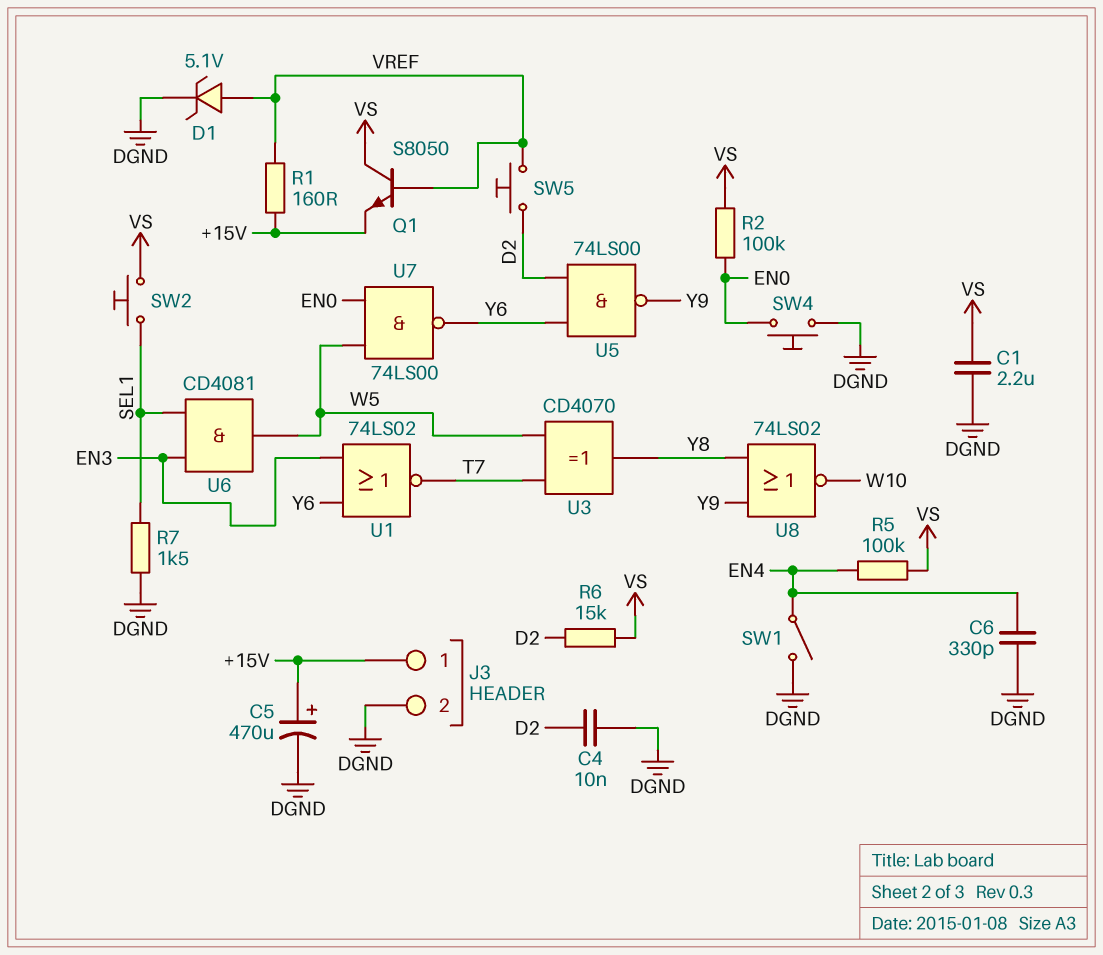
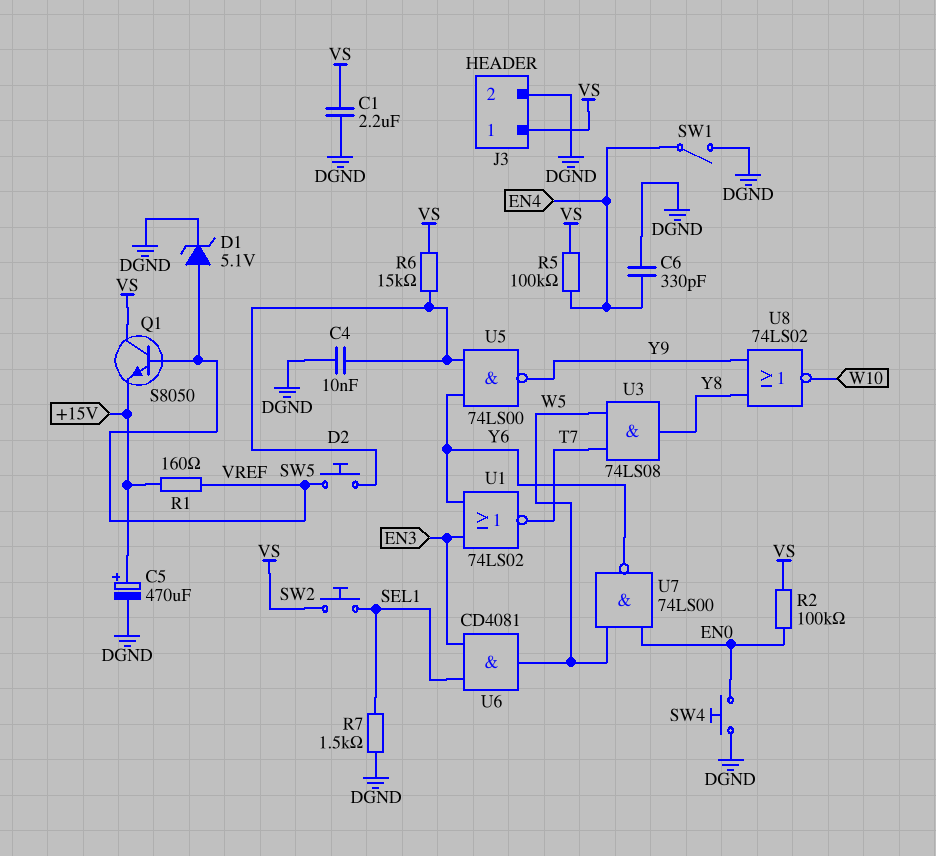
J3 pin 1: +15V -> VS
U3: XOR CD4070 (in T7, in W5, out Y8) -> AND 74LS08 (in T7, in W5, out Y8)

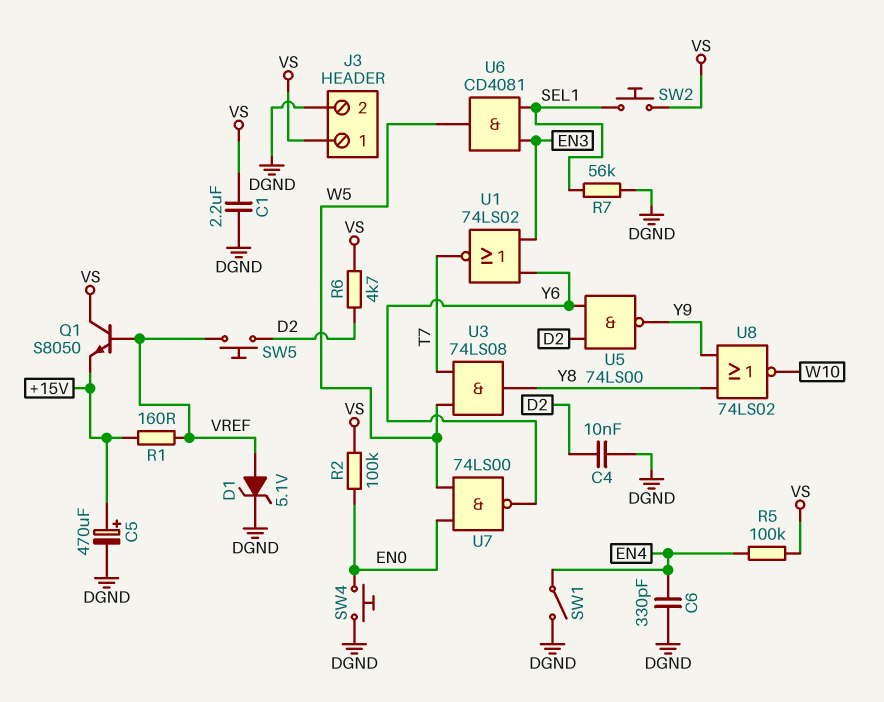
R6: 15k (D2, VS) -> 4.7k (D2, VS)
R7: 1.5k (DGND, SEL1) -> 56k (DGND, SEL1)

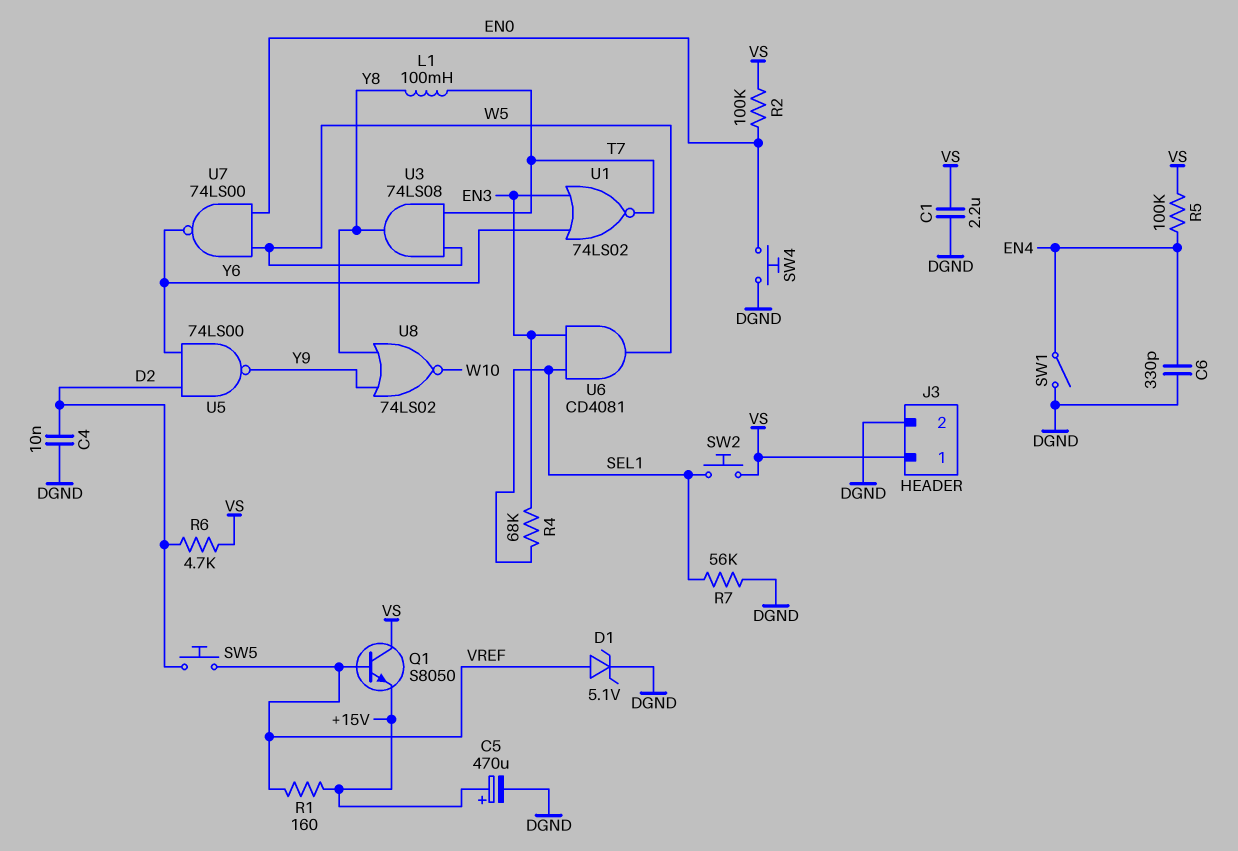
L1: none -> 100mH (T7, Y8)
R4: none -> 68k (EN3, SEL1)

